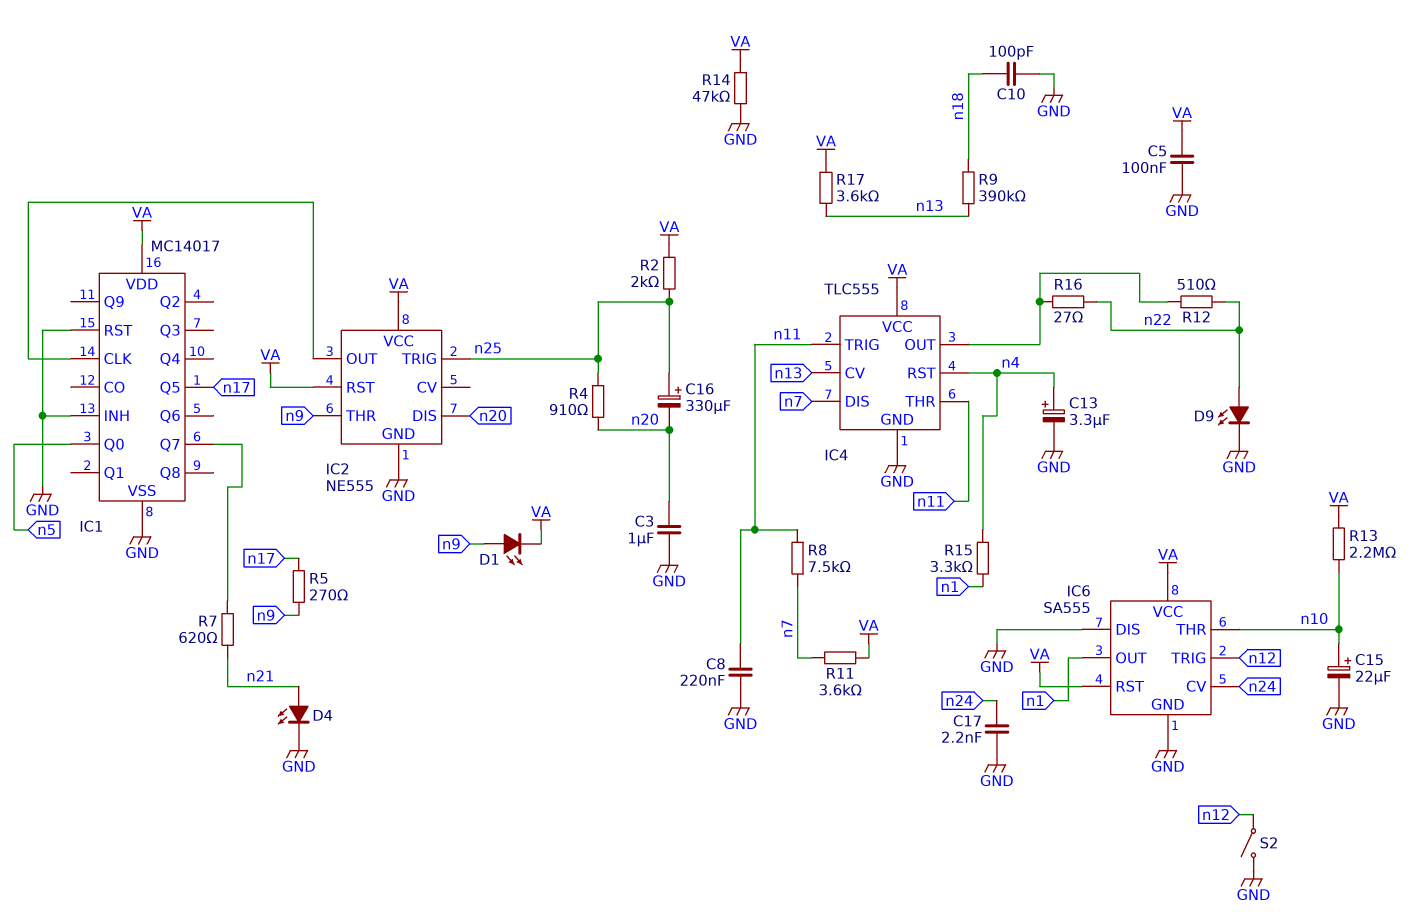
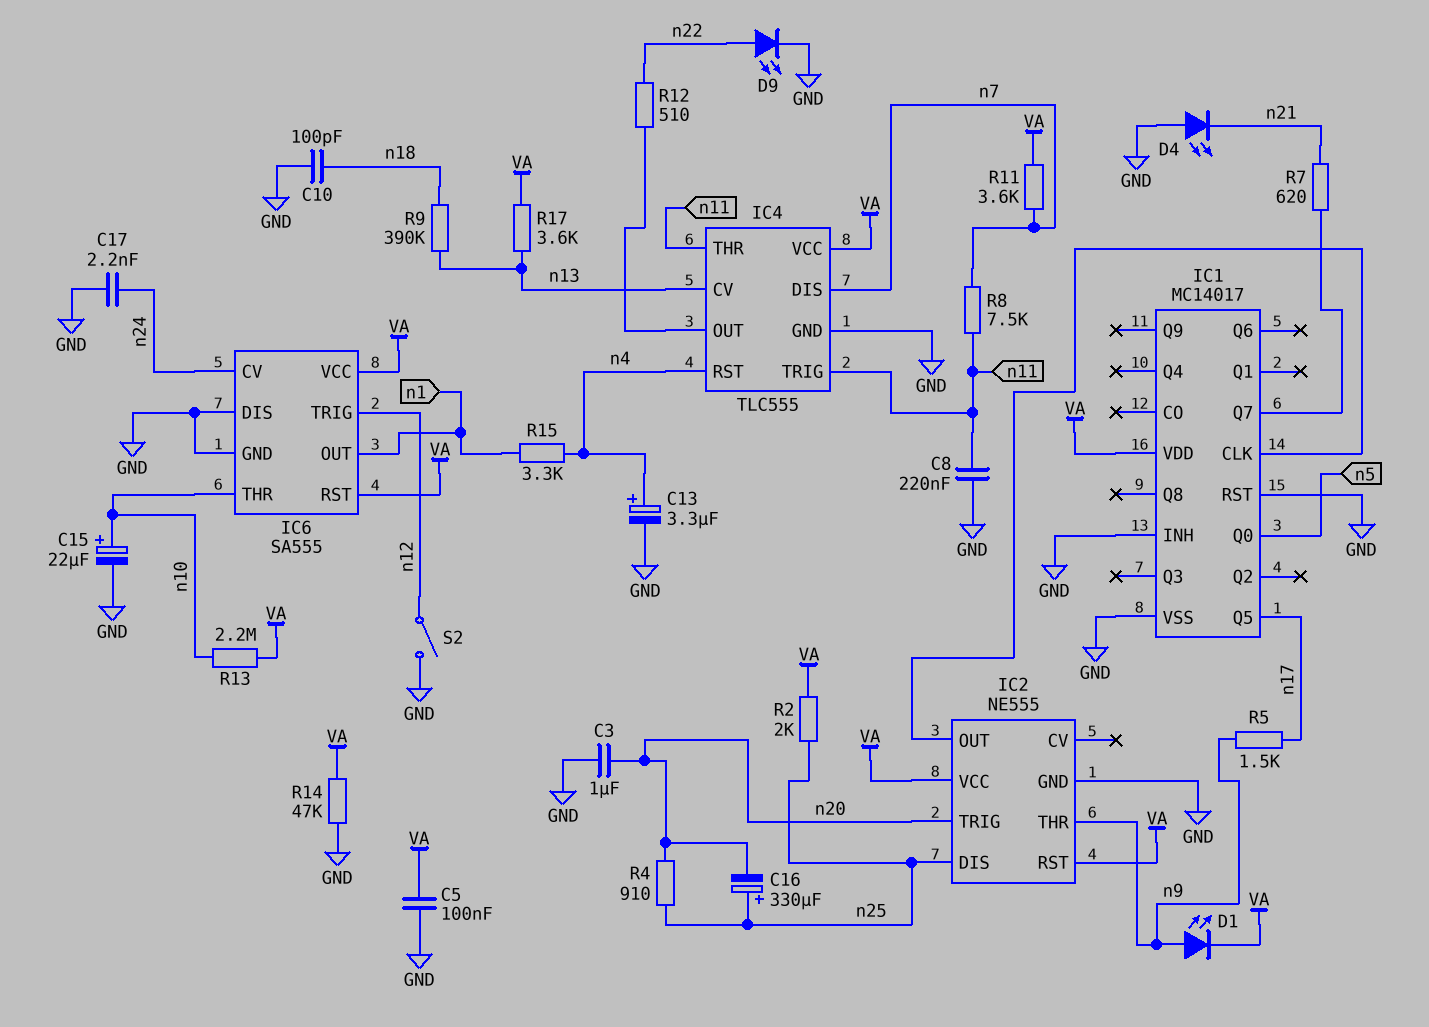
D4: LED (A n21, K GND) -> LED (A GND, K n21)
IC2 pin DIS: n20 -> n25
IC2 pin TRIG: n25 -> n20
R5: 270 (n9, n17) -> 1.5k (n9, n17)
R16: 27 (IC4/OUT, n22) -> none

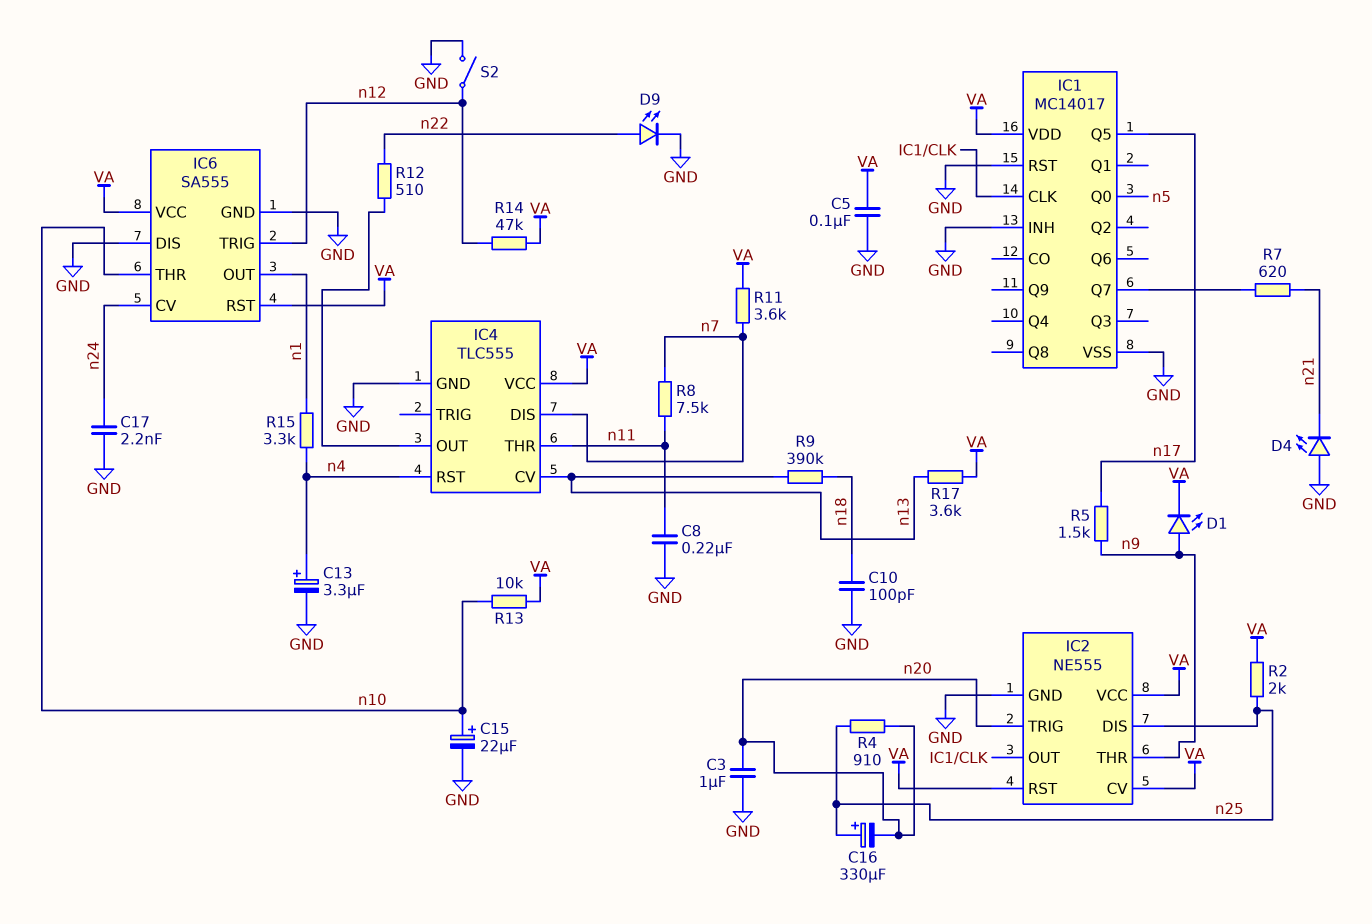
IC2 pin CV: none -> VA
IC4 pin TRIG: n11 -> none
R13: 2.2M (VA, n10) -> 10k (VA, n10)
R14: 47k (GND, VA) -> 47k (VA, n12)

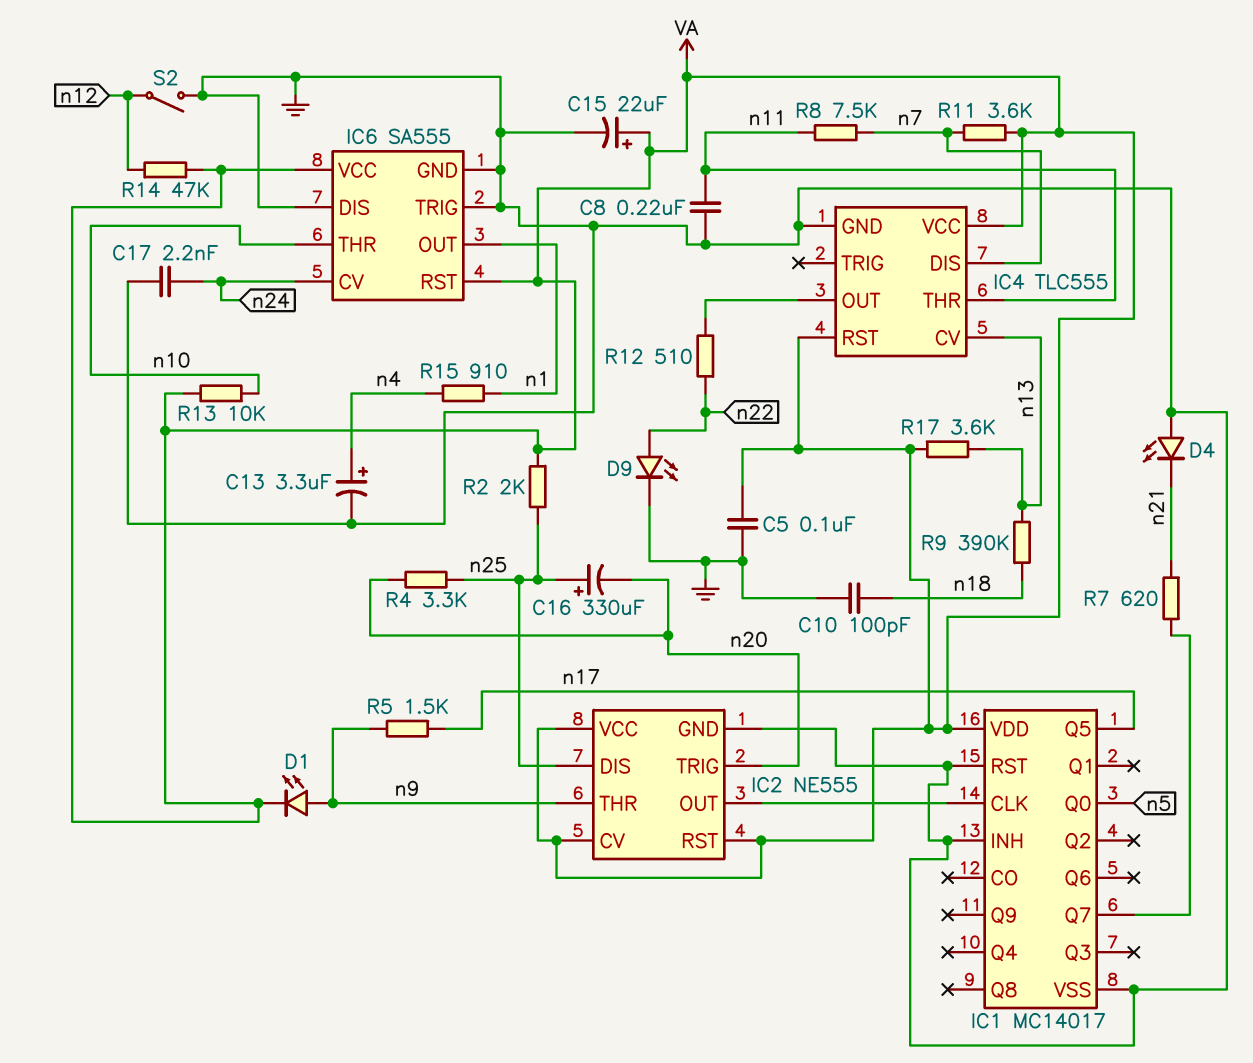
C3: 1uF (GND, n20) -> none
C15: 22uF (plus n10, minus GND) -> 22uF (plus VA, minus GND)
IC4 pin RST: n4 -> VA
IC6 pin TRIG: n12 -> GND
R4: 910 (n20, n25) -> 3.3k (n20, n25)
R15: 3.3k (n1, n4) -> 910 (n1, n4)

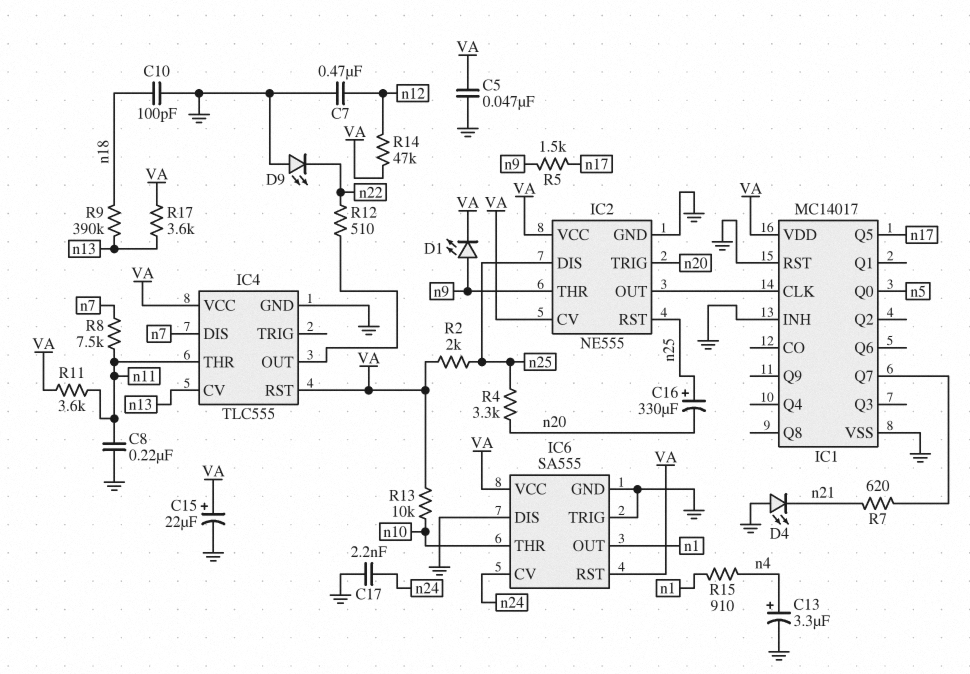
C5: 100nF (GND, VA) -> 47nF (GND, VA)
C7: none -> 470nF (GND, n12)
D9: LED (A n22, K GND) -> LED (A GND, K n22)
IC2 pin RST: VA -> n25
R11: 3.6k (VA, n7) -> 3.6k (VA, n11)
S2: switch (GND, n12) -> none

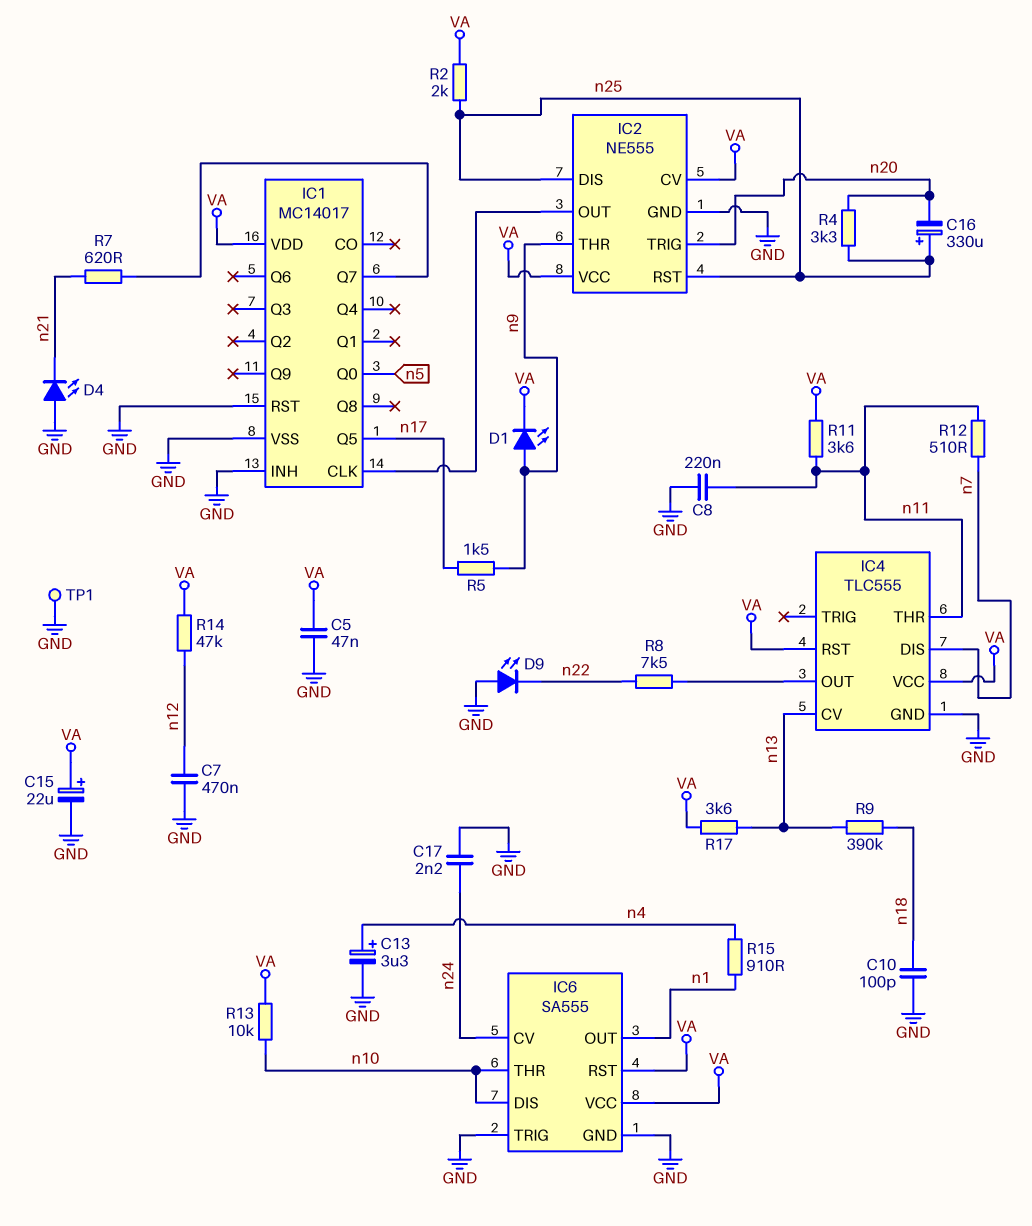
IC6 pin DIS: GND -> n10
R8: 7.5k (n7, n11) -> 7.5k (IC4/OUT, n22)
R12: 510 (IC4/OUT, n22) -> 510 (n7, n11)
TP1: none -> test point (GND)

